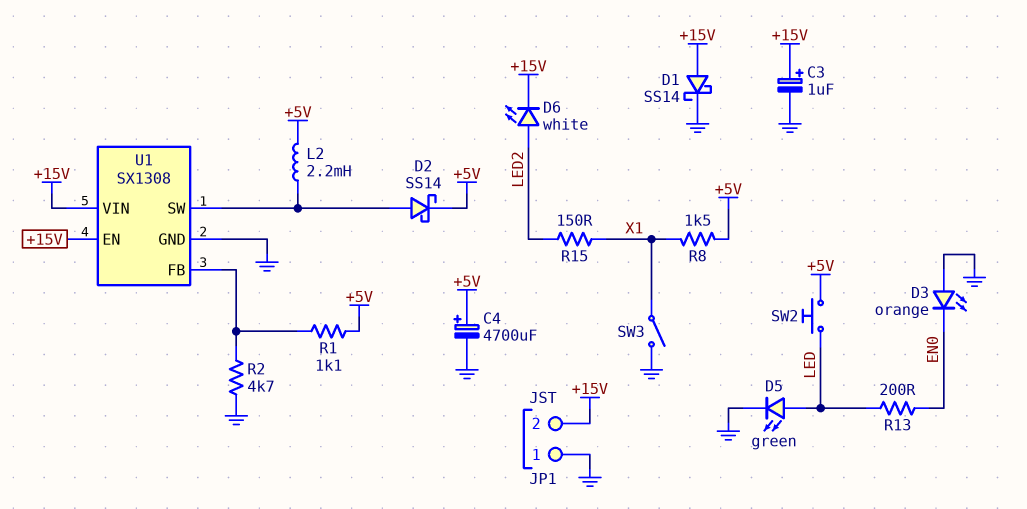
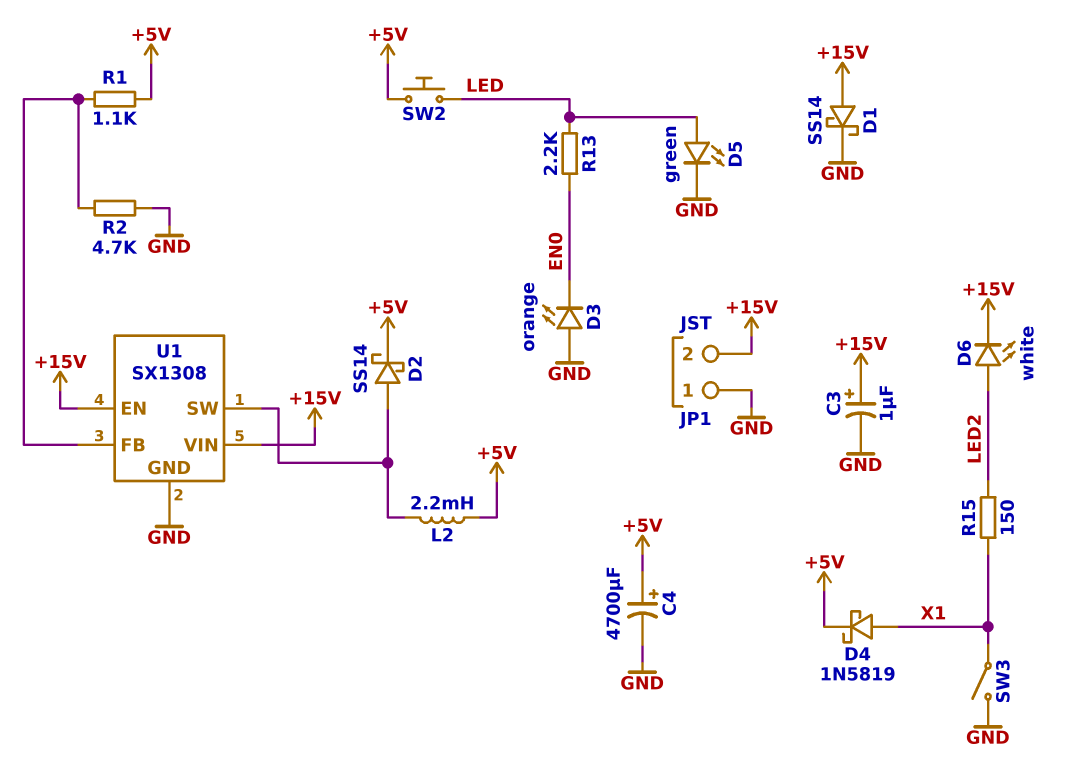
D4: none -> schottky 1N5819 (A X1, K +5V)
R8: 1.5k (+5V, X1) -> none
R13: 200 (EN0, LED) -> 2.2k (EN0, LED)

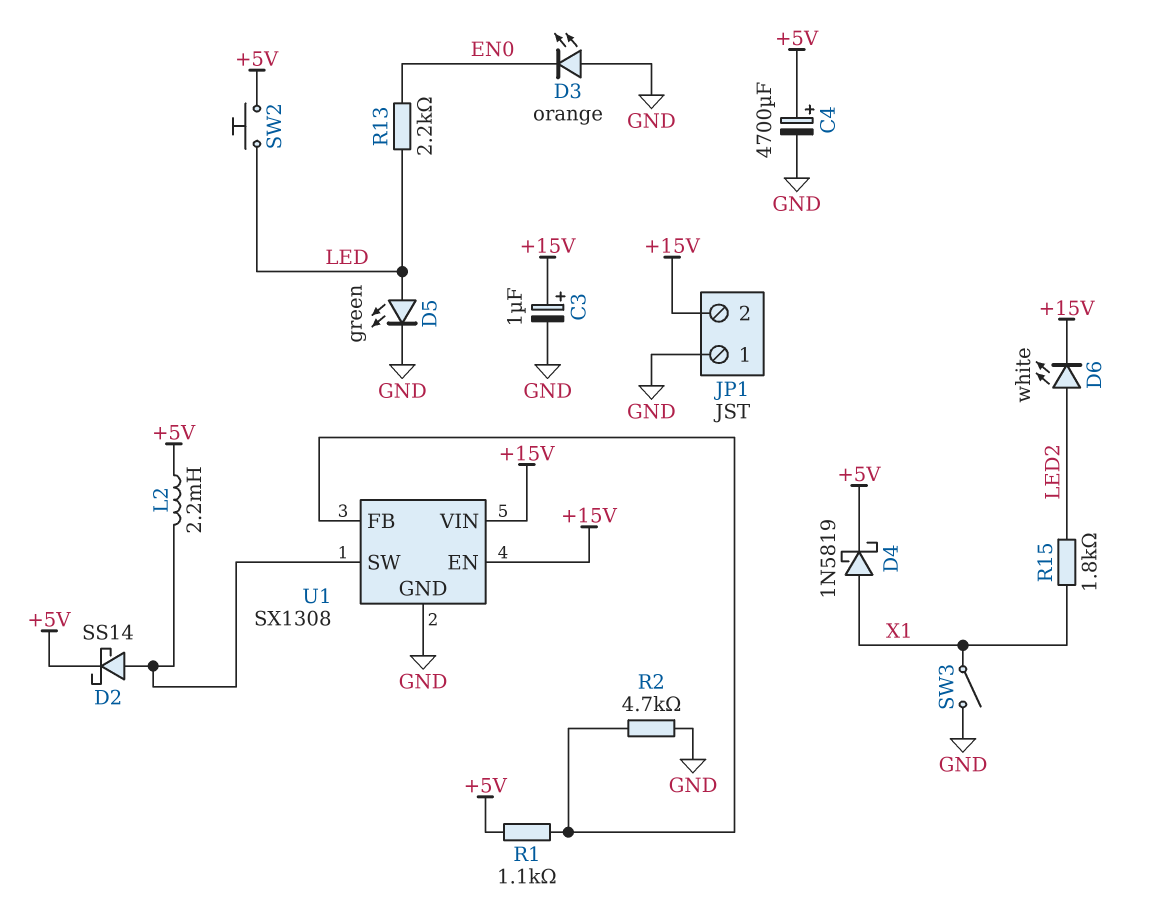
D1: schottky SS14 (A +15V, K GND) -> none
R15: 150 (LED2, X1) -> 1.8k (LED2, X1)

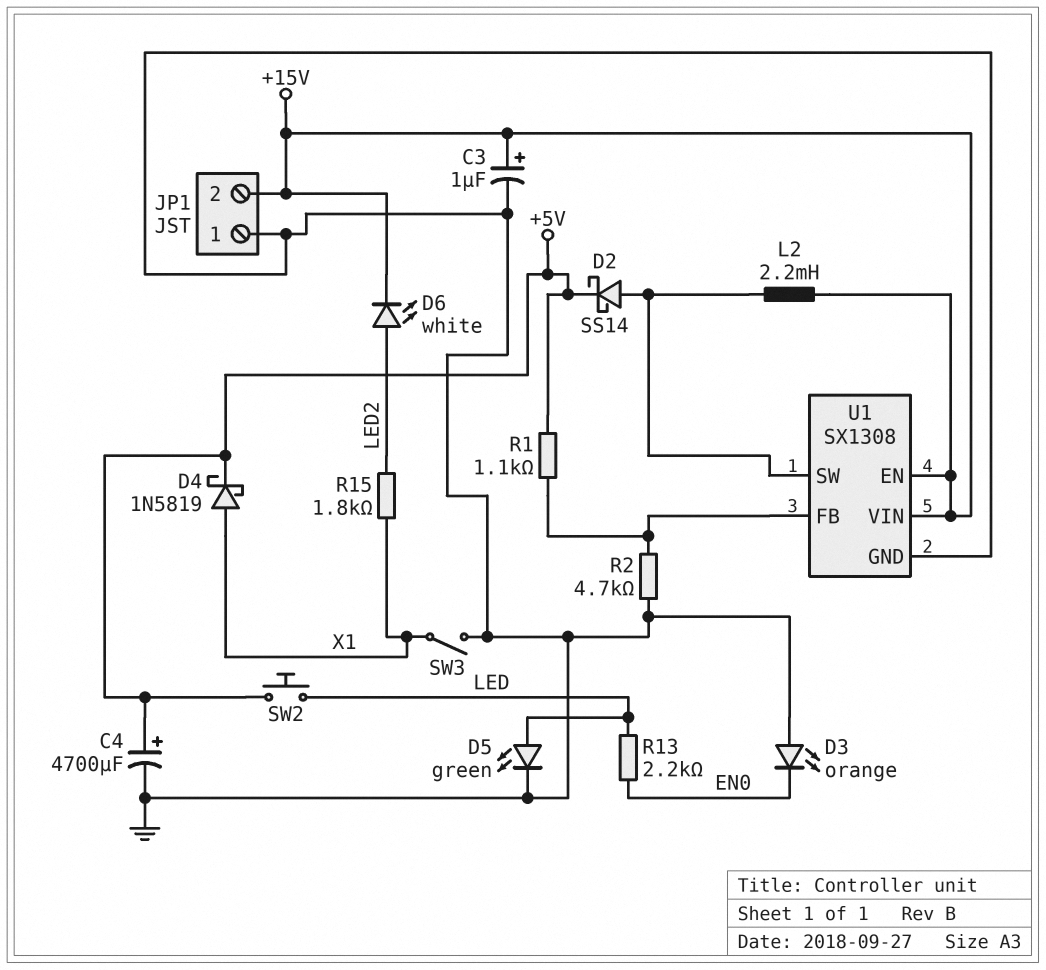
L2: 2.2mH (+5V, U1/SW) -> 2.2mH (+15V, U1/SW)

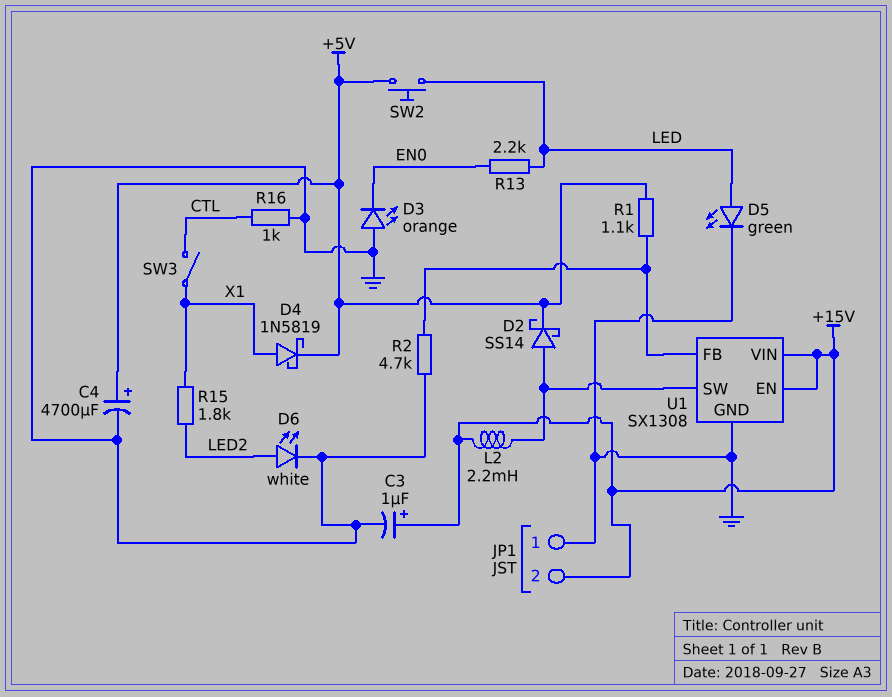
D6: LED white (A LED2, K +15V) -> LED white (A LED2, K GND)
R16: none -> 1k (CTL, GND)
SW3: switch (GND, X1) -> switch (CTL, X1)

